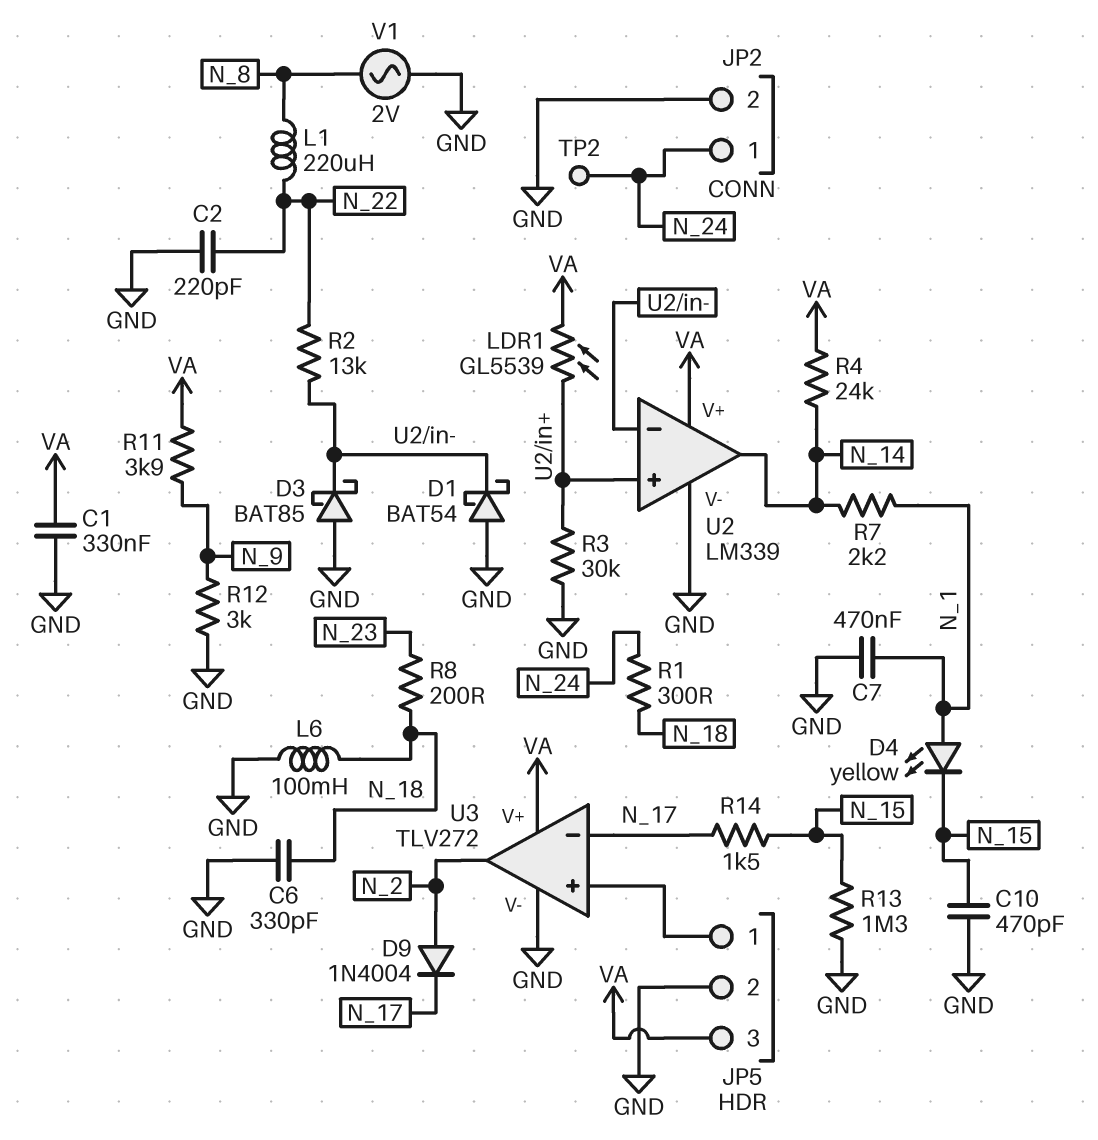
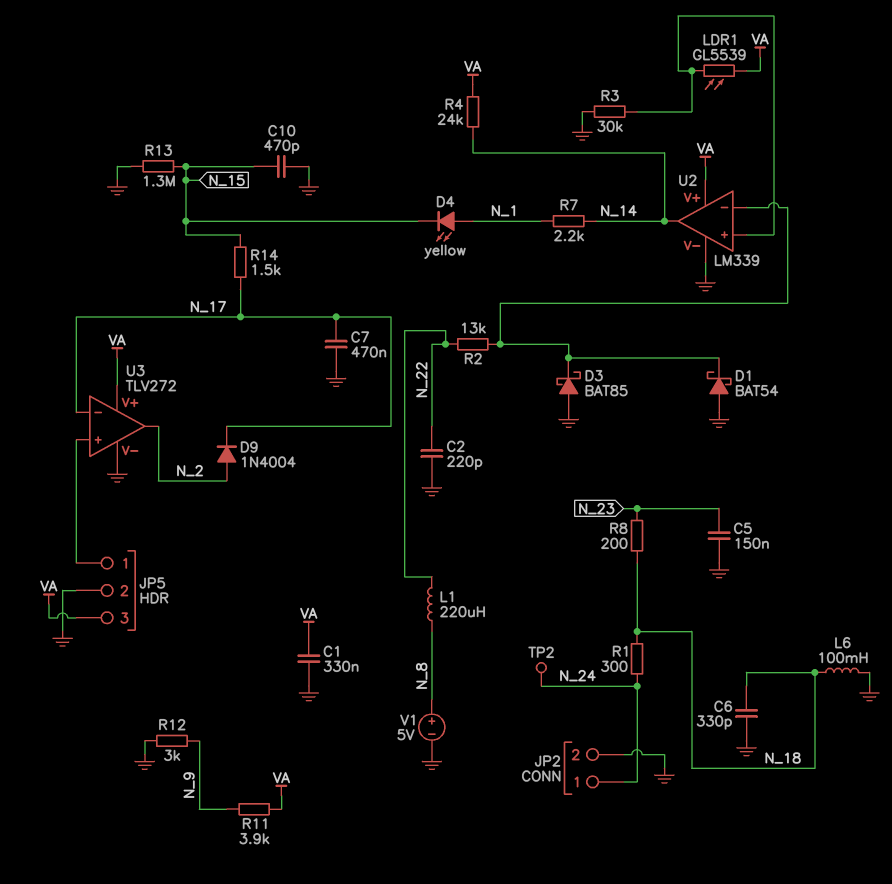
C5: none -> 150nF (GND, N_23)
C7: 470nF (GND, N_1) -> 470nF (GND, N_17)
V1: AC 2V (GND, N_8) -> 5V (plus N_8, minus GND)

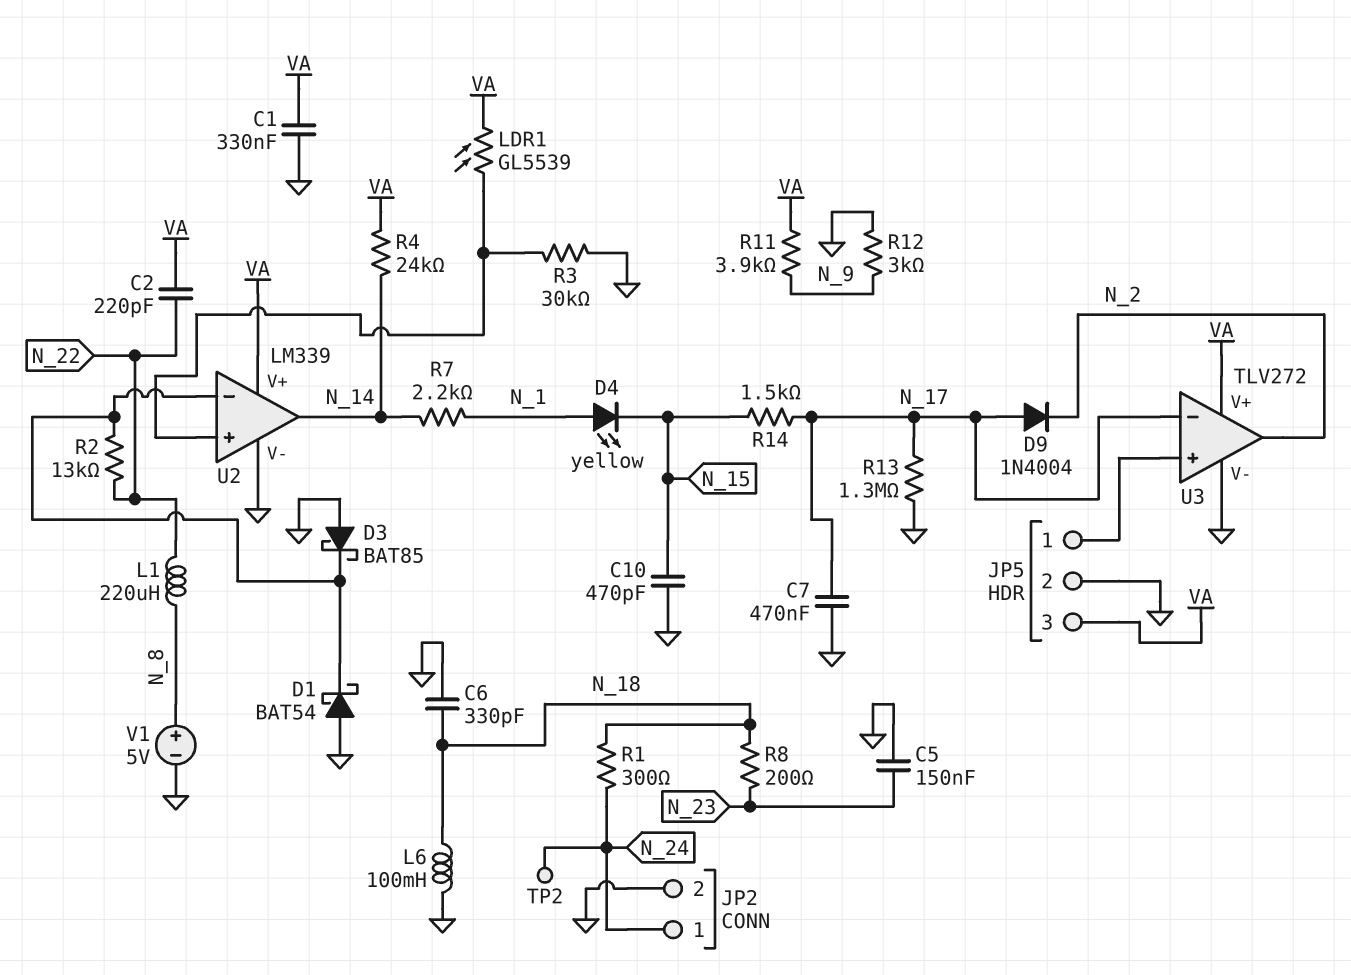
C2: 220pF (GND, N_22) -> 220pF (N_22, VA)
D9: diode 1N4004 (A N_2, K N_17) -> diode 1N4004 (A N_17, K N_2)
R13: 1.3M (GND, N_15) -> 1.3M (GND, N_17)

